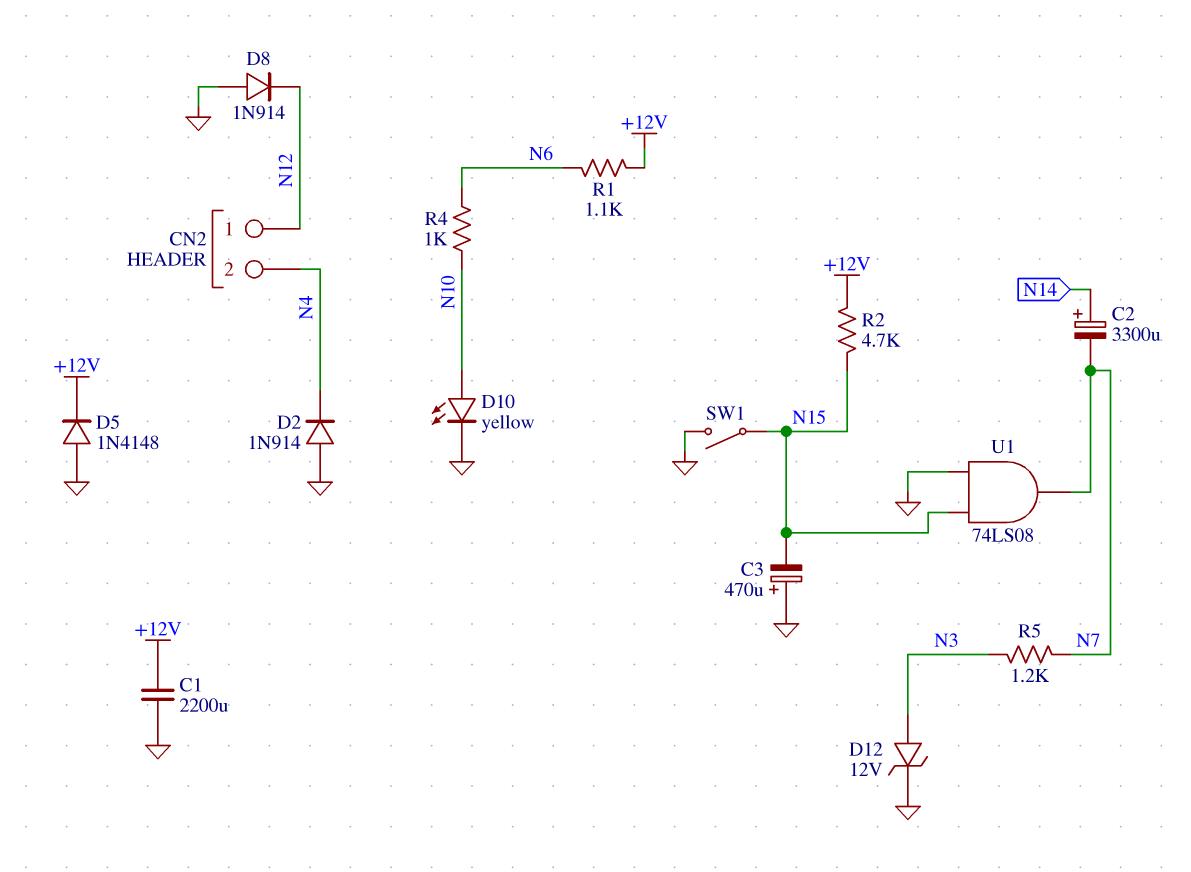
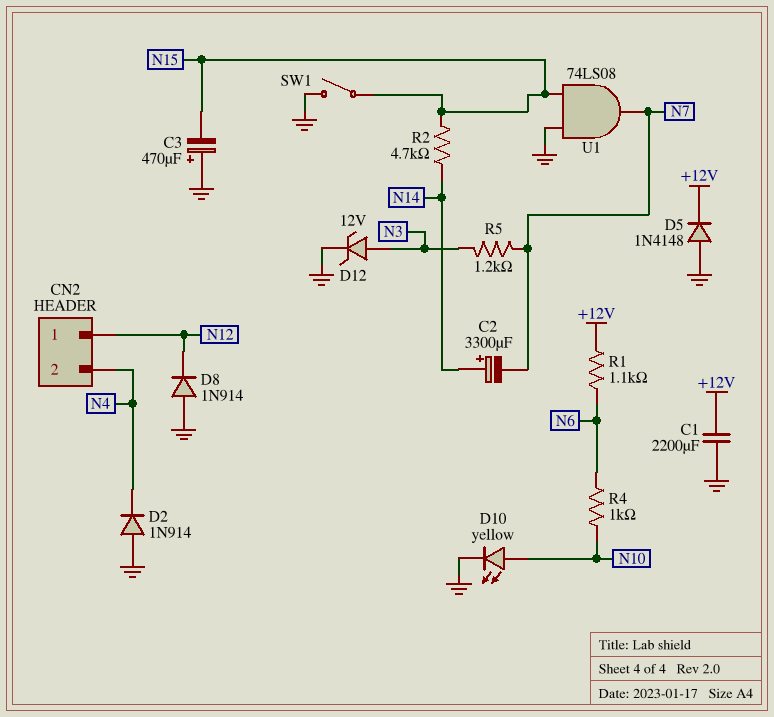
R2: 4.7k (+12V, N15) -> 4.7k (N14, N15)

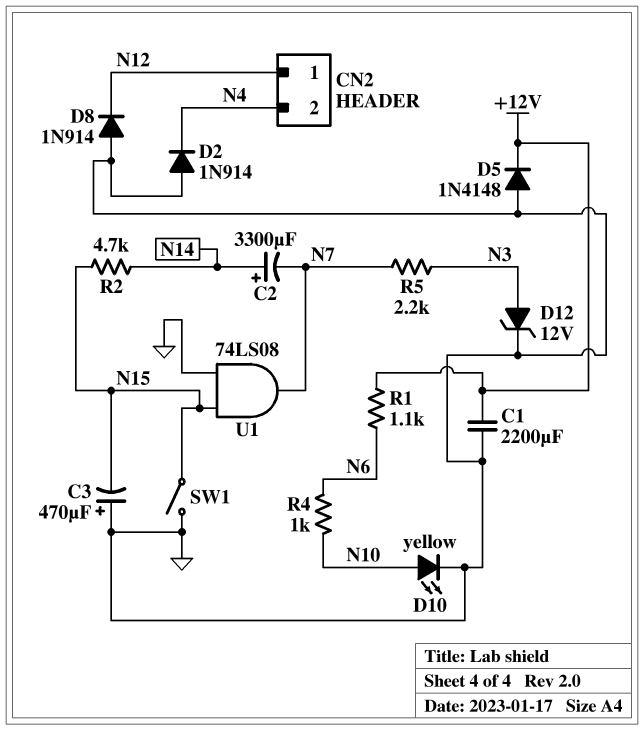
R5: 1.2k (N3, N7) -> 2.2k (N3, N7)

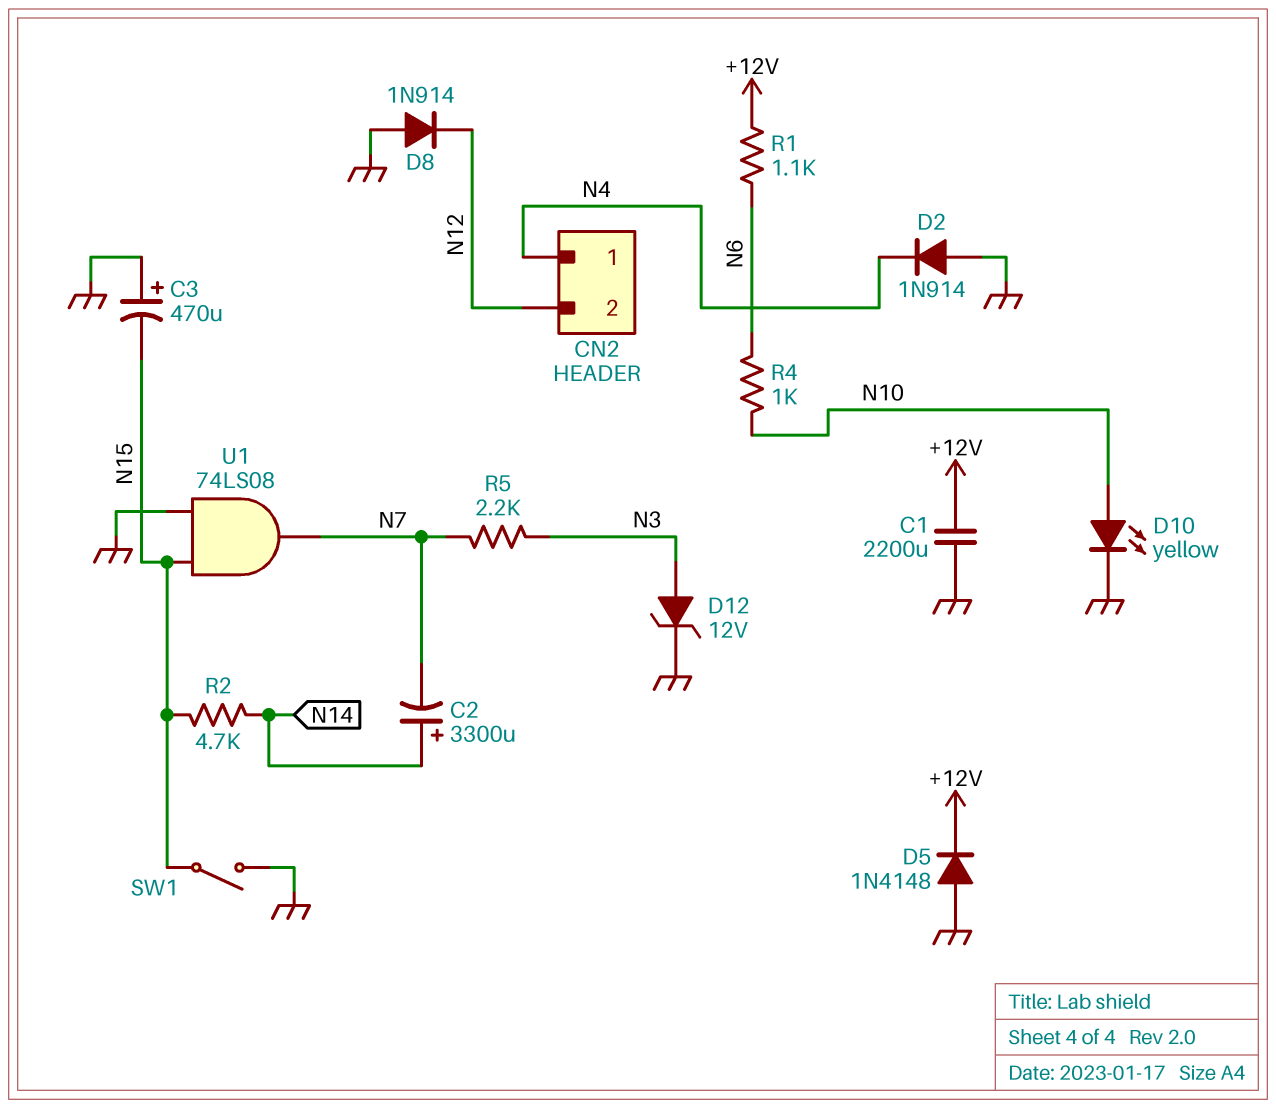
CN2 pin 1: N12 -> N4
CN2 pin 2: N4 -> N12

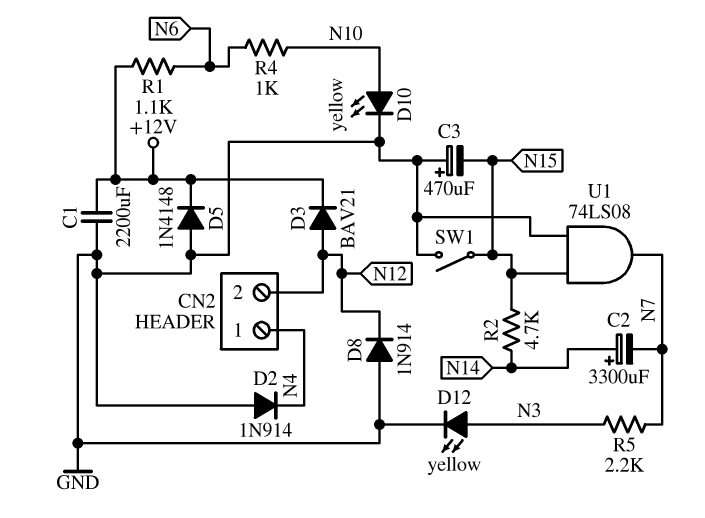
D3: none -> diode BAV21 (A N12, K +12V)
D12: zener 12V (A N3, K GND) -> LED yellow (A N3, K GND)

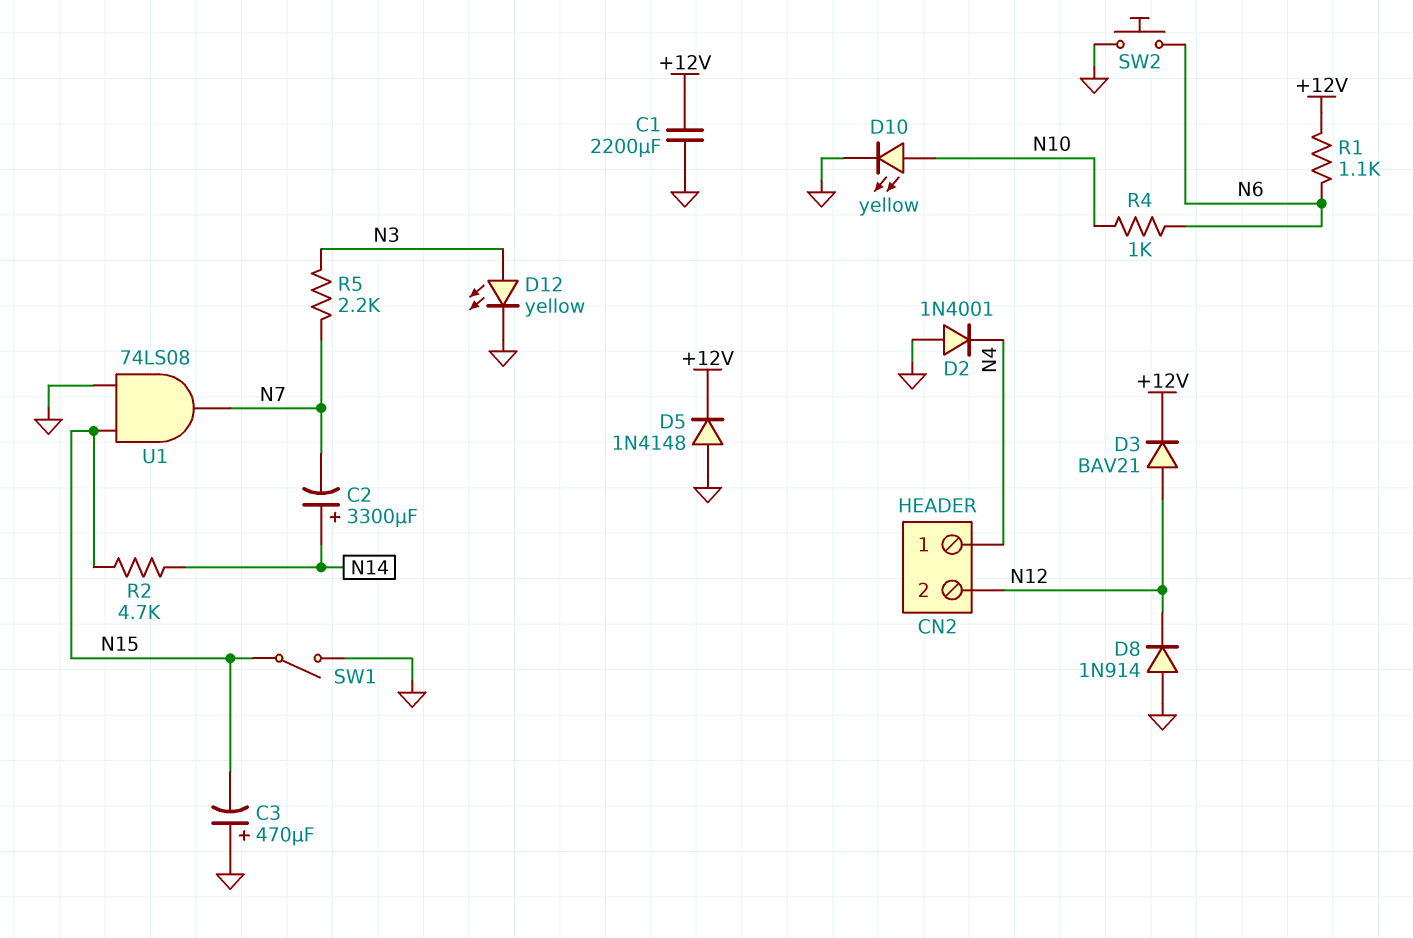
D2: diode 1N914 (A GND, K N4) -> diode 1N4001 (A GND, K N4)
SW2: none -> button (GND, N6)

